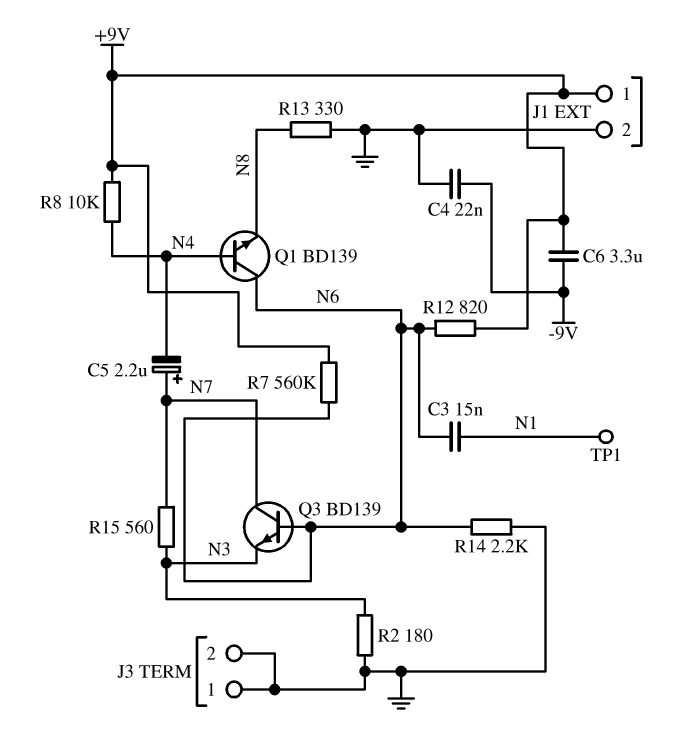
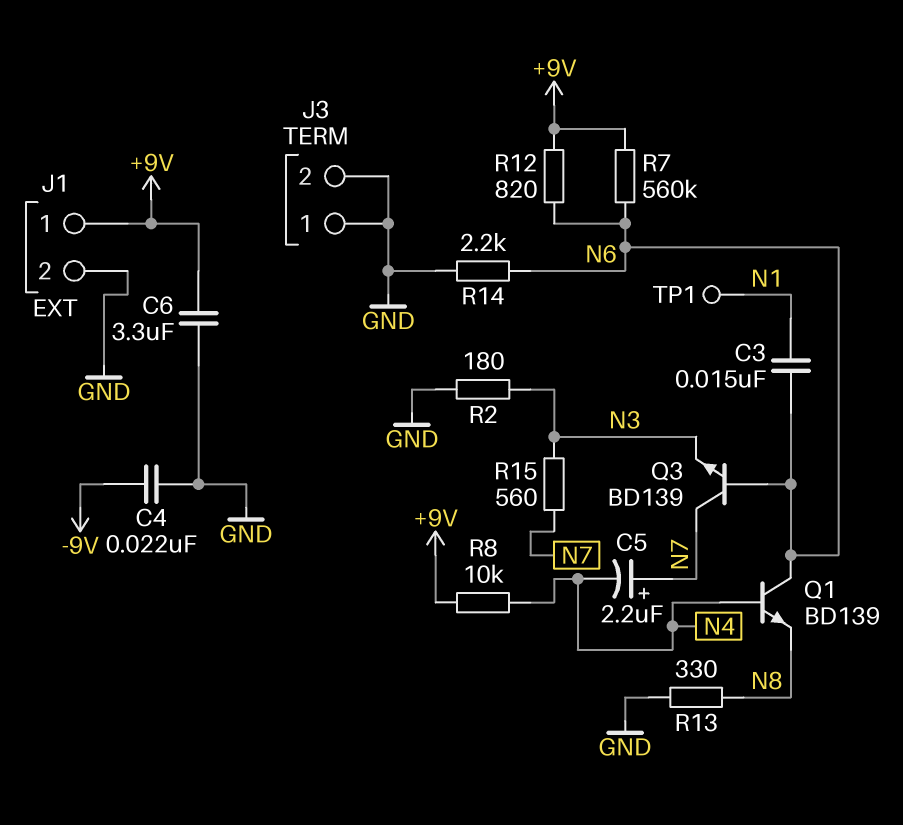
C6: 3.3uF (+9V, -9V) -> 3.3uF (+9V, GND)

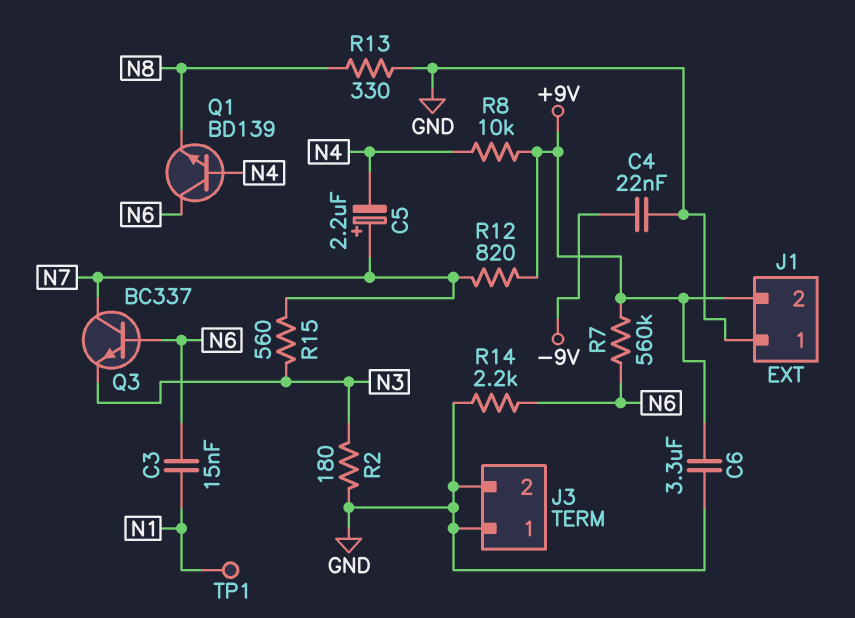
J1 pin 1: +9V -> GND
J1 pin 2: GND -> +9V
Q3: NPN BD139 (B N6, C N7, E N3) -> NPN BC337 (B N6, C N7, E N3)
R12: 820 (+9V, N6) -> 820 (+9V, N7)

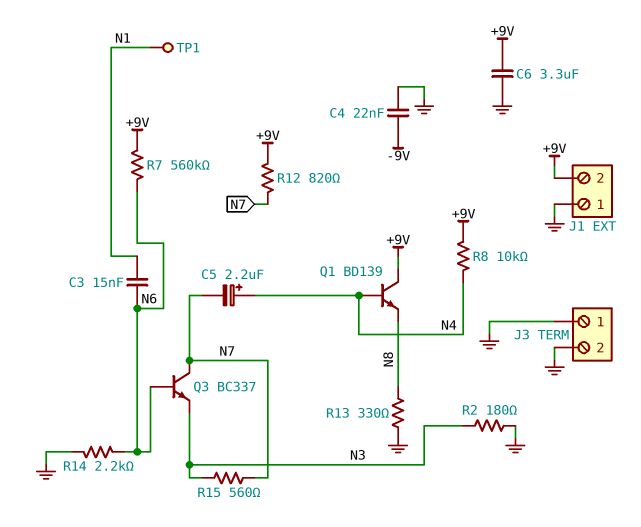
C5: 2.2uF (plus N7, minus N4) -> 2.2uF (plus N4, minus N7)
Q1: NPN BD139 (B N4, C N6, E N8) -> NPN BD139 (B N4, C +9V, E N8)

